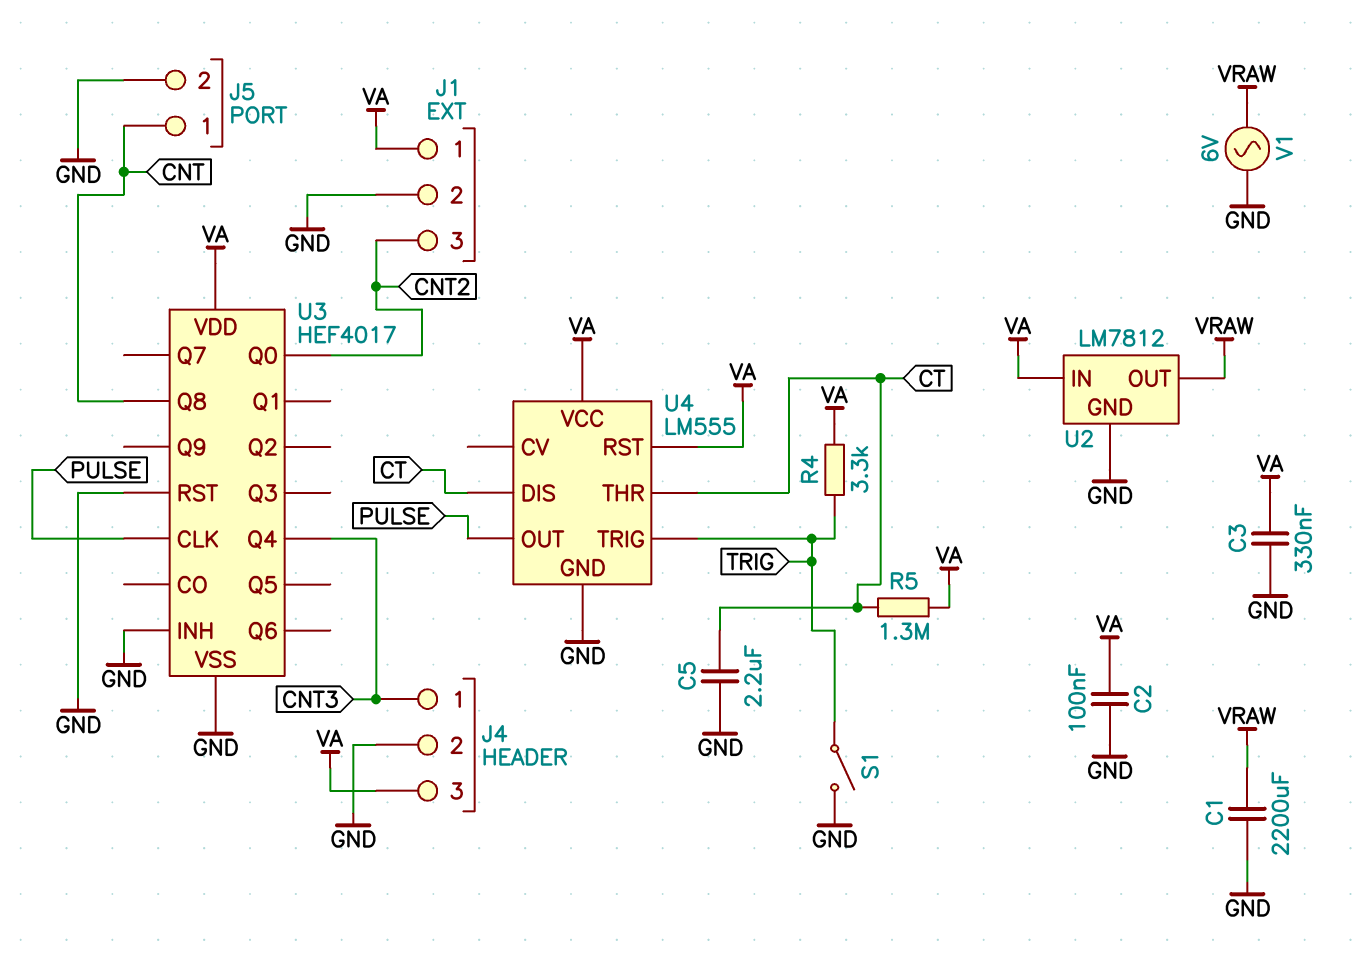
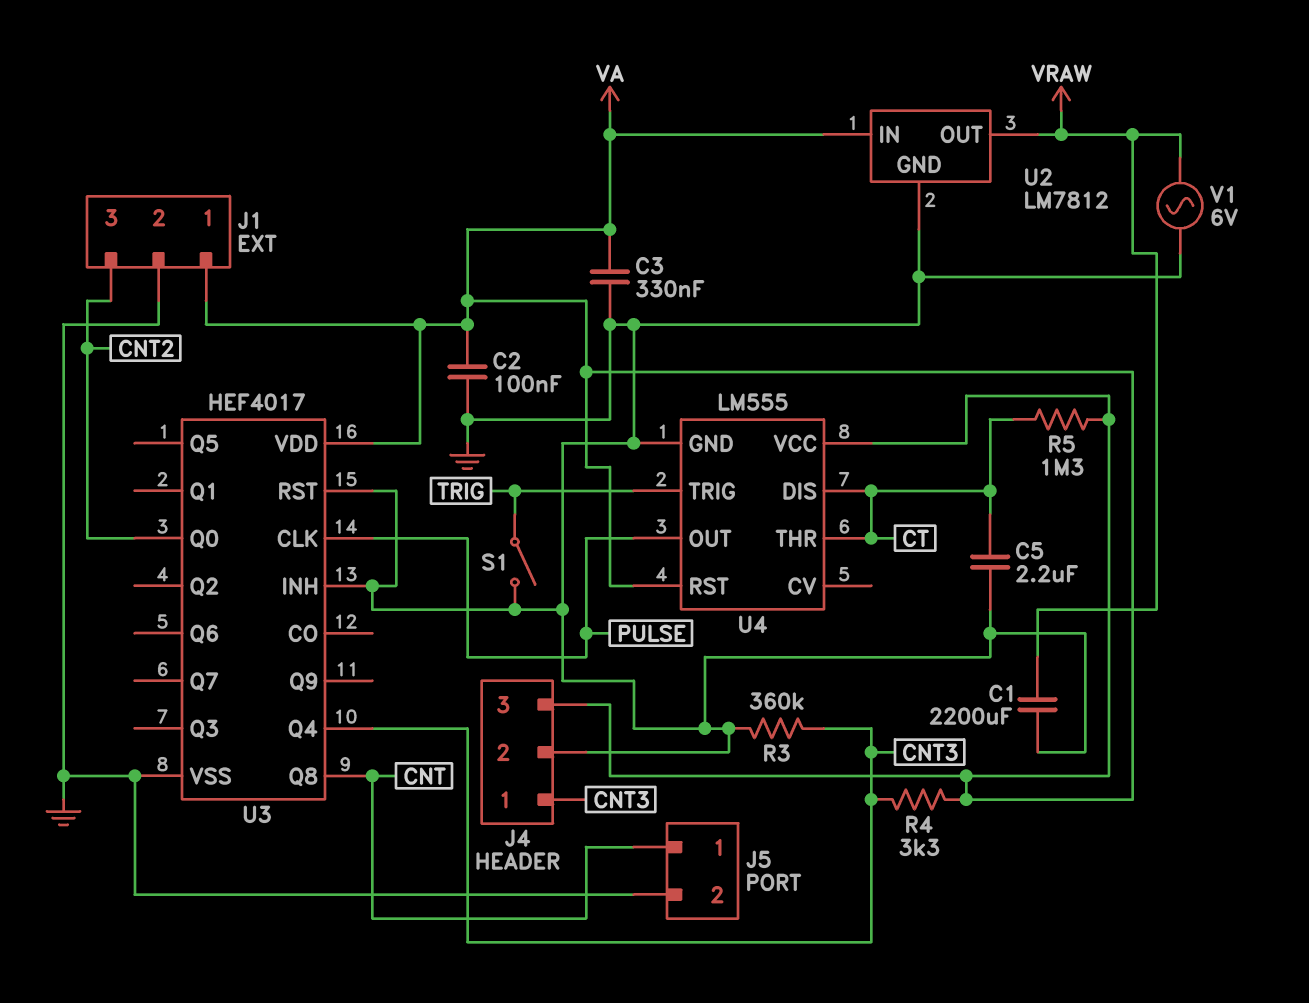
R3: none -> 360k (CNT3, GND)
R4: 3.3k (TRIG, VA) -> 3.3k (CNT3, VA)

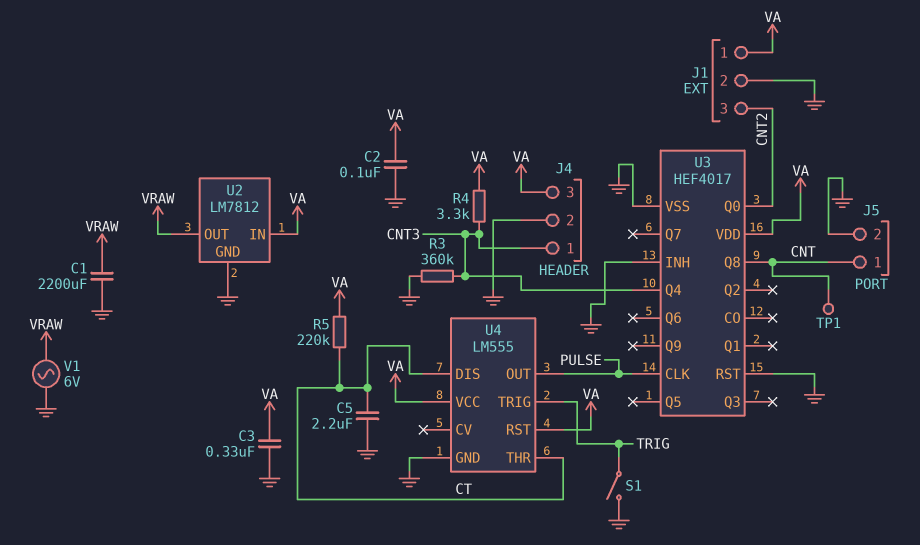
R5: 1.3M (CT, VA) -> 220k (CT, VA)
TP1: none -> test point (CNT)

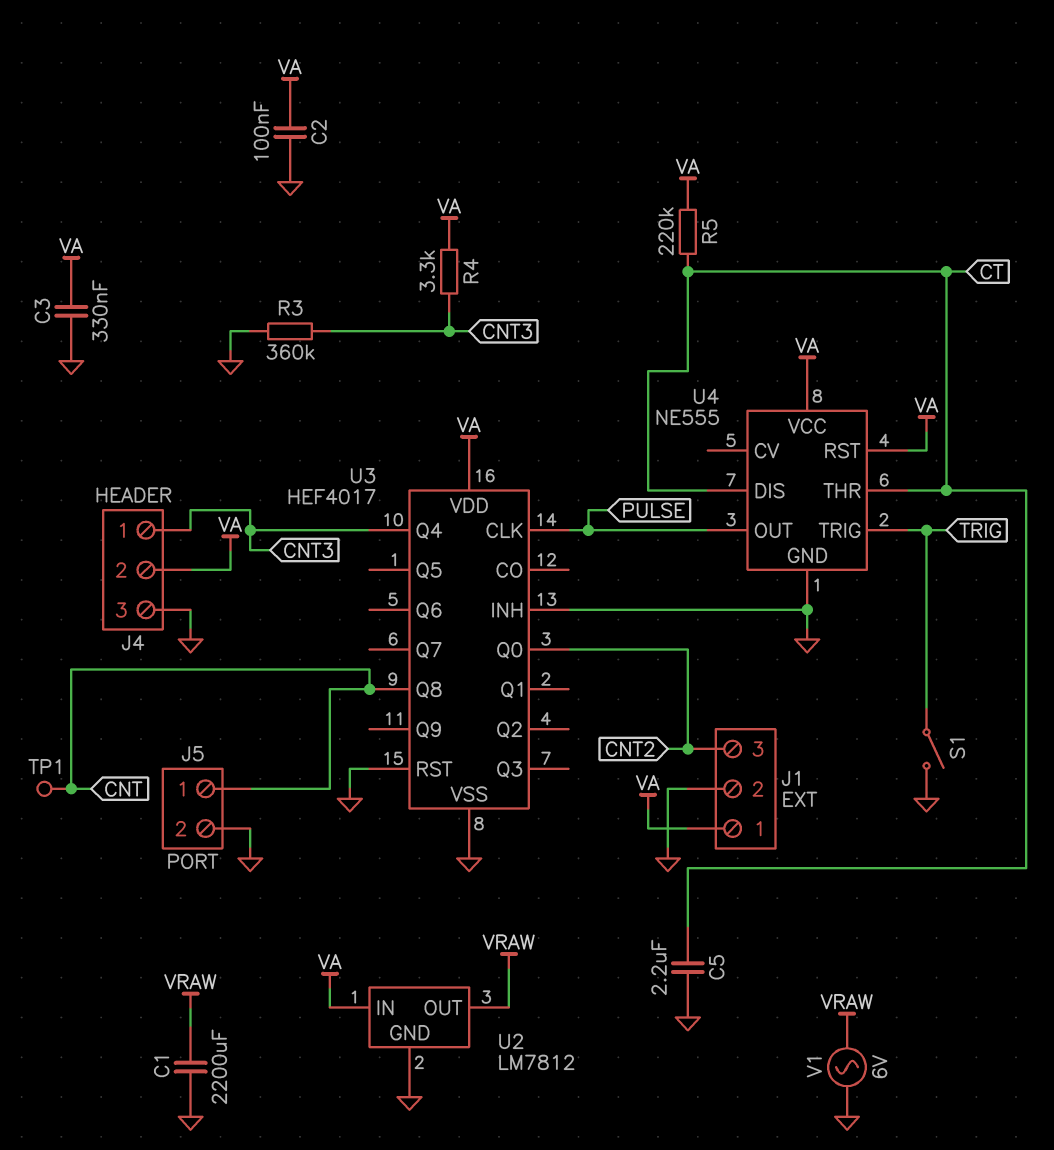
J4 pin 2: GND -> VA
J4 pin 3: VA -> GND
U4: LM555 -> NE555

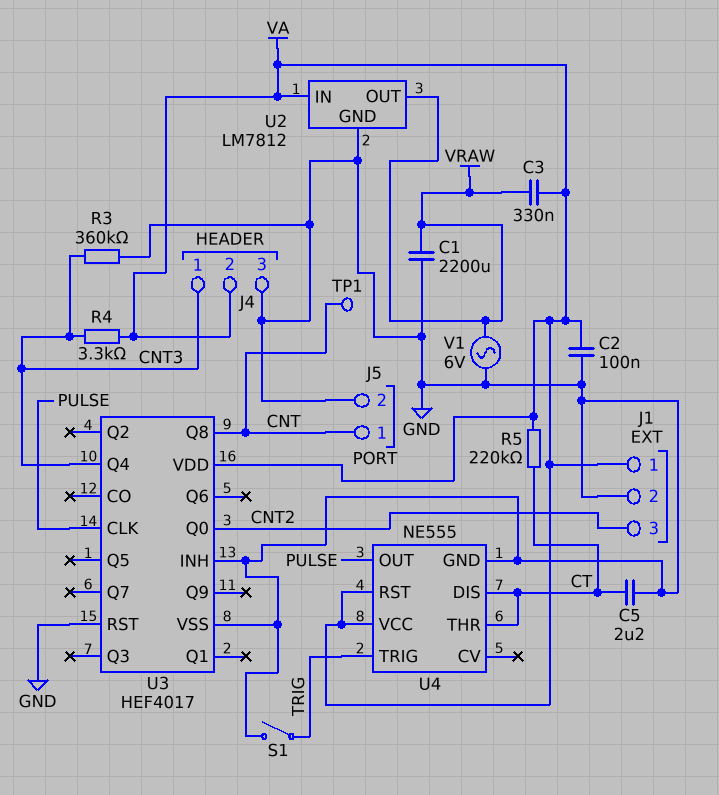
C3: 330nF (GND, VA) -> 330nF (VA, VRAW)

